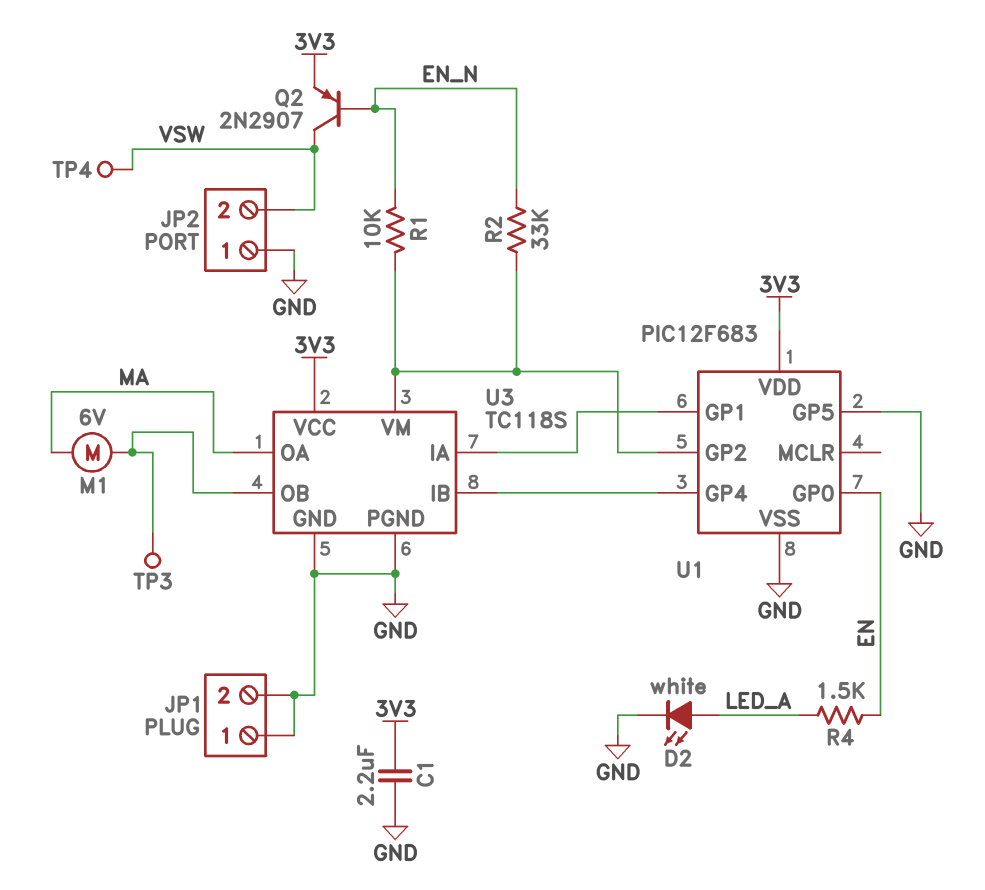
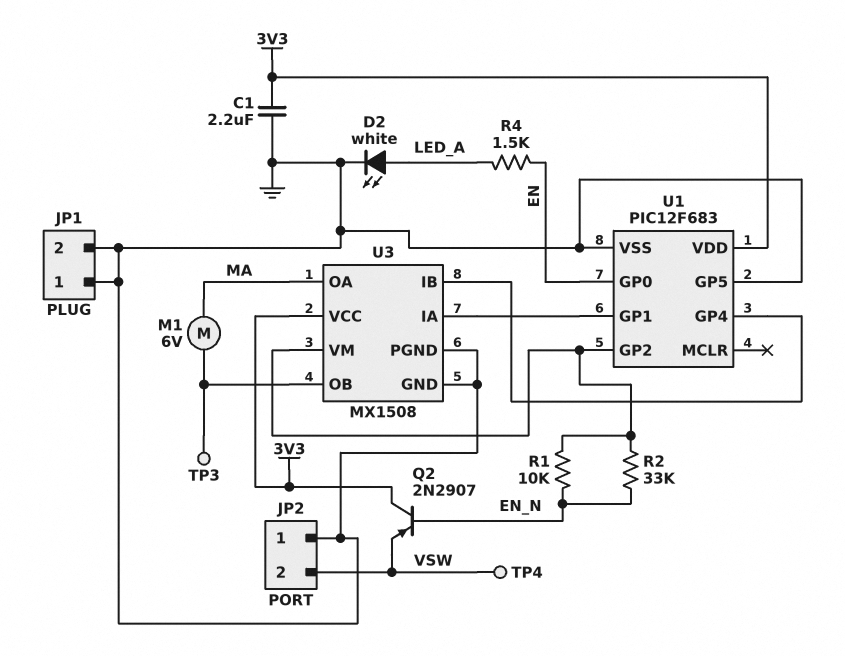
Q2: PNP 2N2907 (B EN_N, C VSW, E 3V3) -> PNP 2N2907 (B EN_N, C 3V3, E VSW)
U3: TC118S -> MX1508

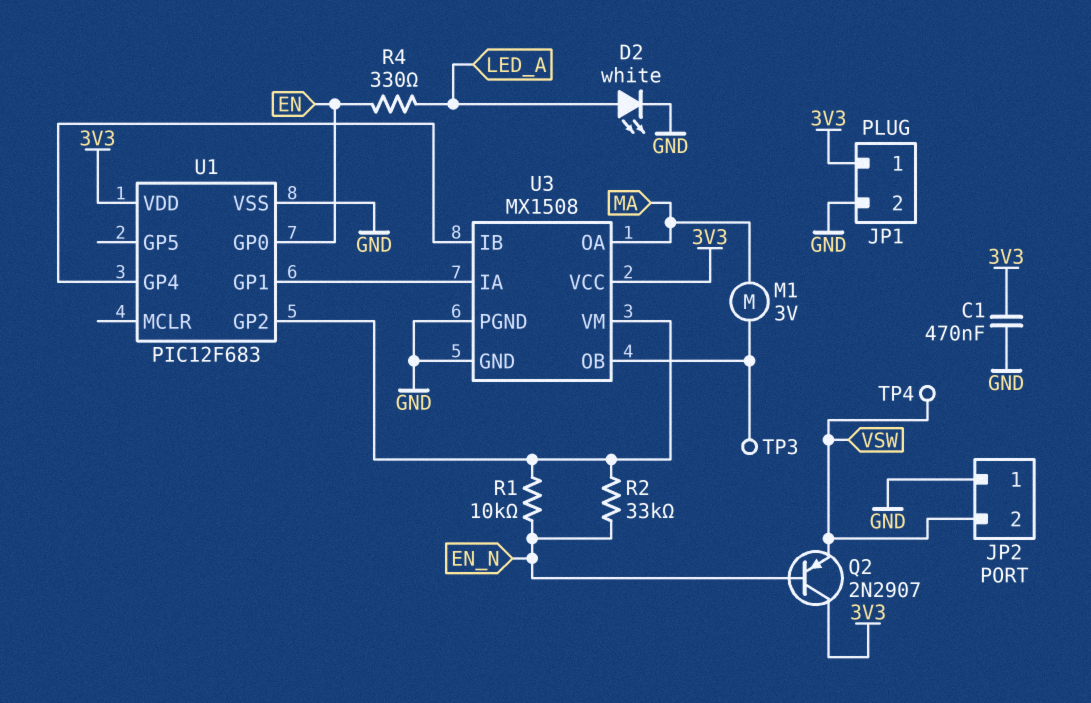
C1: 2.2uF (3V3, GND) -> 470nF (3V3, GND)
JP1 pin 1: GND -> 3V3
M1: motor 6V (MA, U3/OB) -> motor 3V (MA, U3/OB)
R4: 1.5k (EN, LED_A) -> 330 (EN, LED_A)
U1 pin GP5: GND -> none

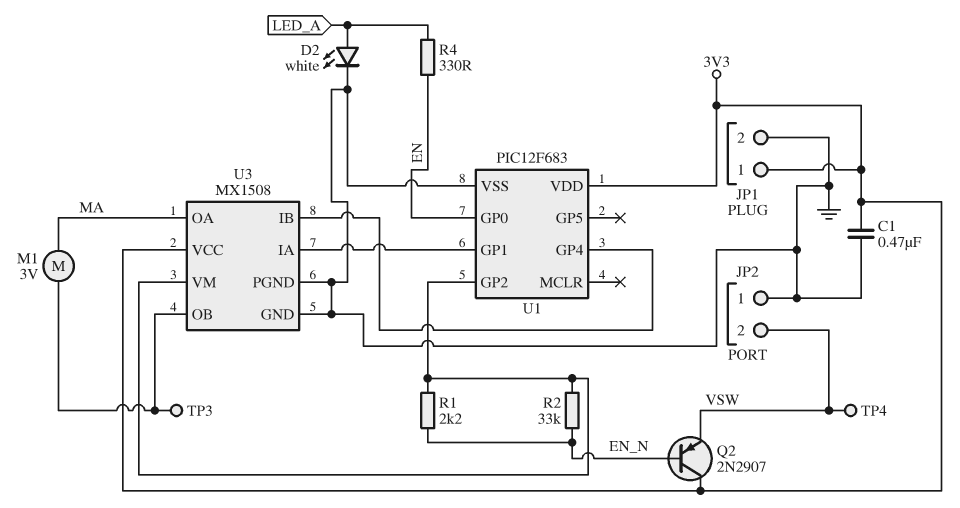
R1: 10k (EN_N, U1/GP2) -> 2.2k (EN_N, U1/GP2)

